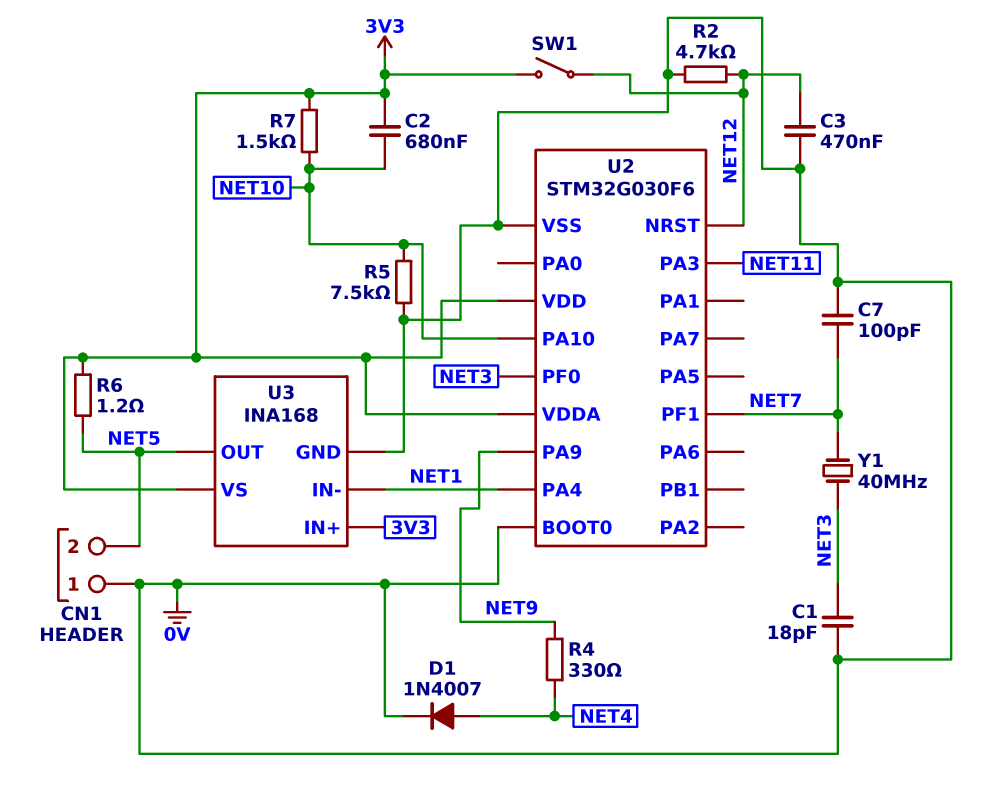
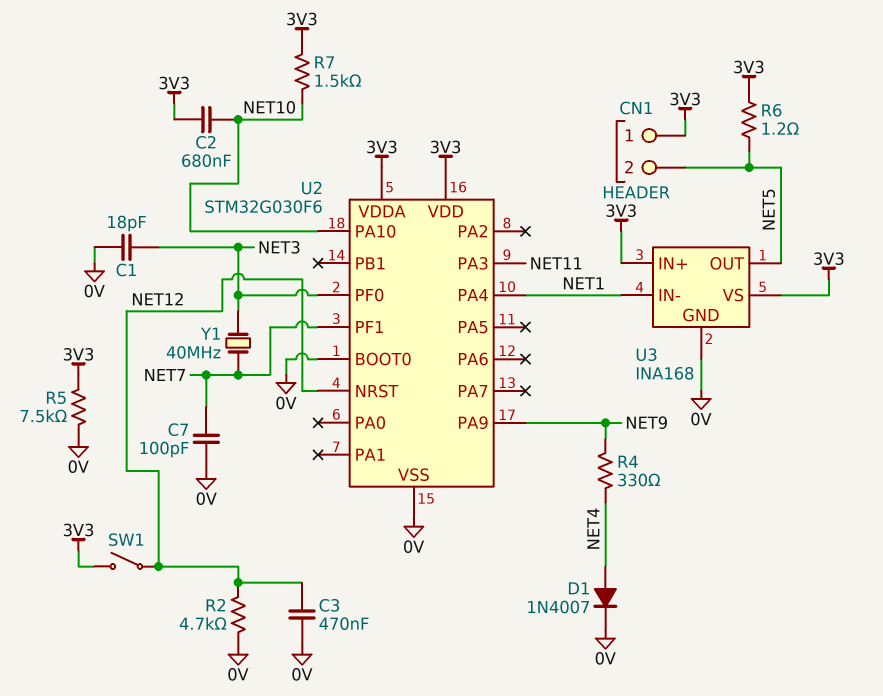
CN1 pin 1: 0V -> 3V3
R5: 7.5k (0V, NET10) -> 7.5k (0V, 3V3)

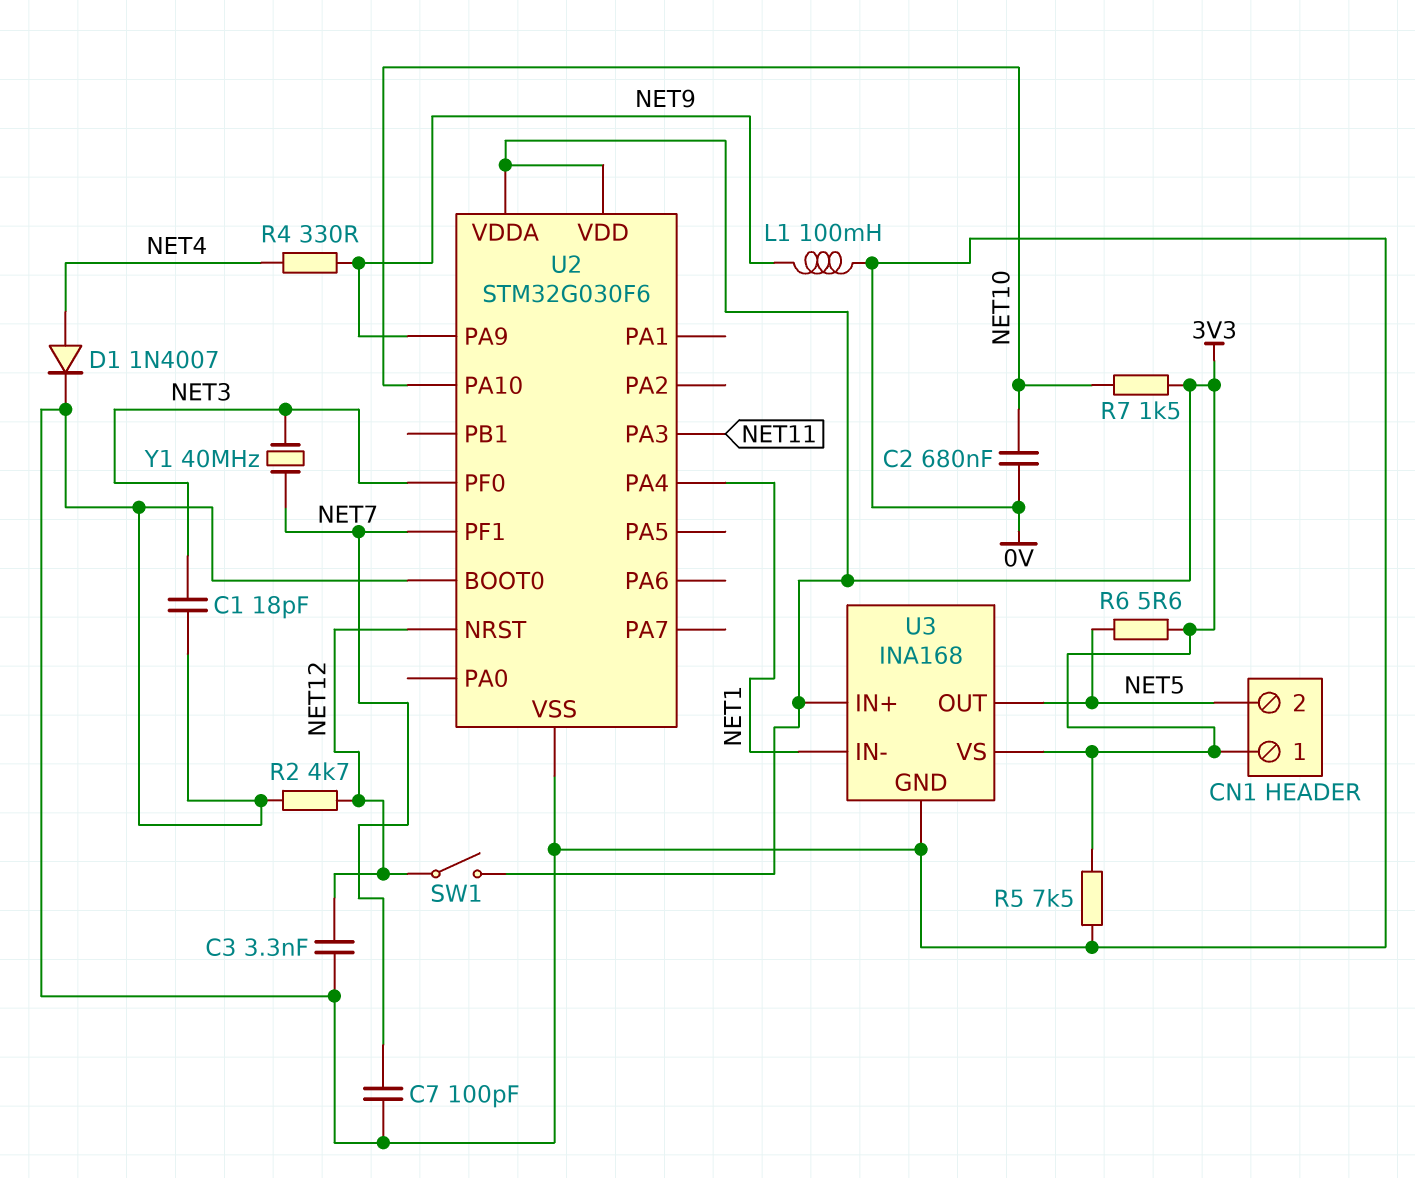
C2: 680nF (3V3, NET10) -> 680nF (0V, NET10)
C3: 470nF (0V, NET12) -> 3.3nF (0V, NET12)
L1: none -> 100mH (0V, NET9)
R6: 1.2 (3V3, NET5) -> 5.6 (3V3, NET5)

